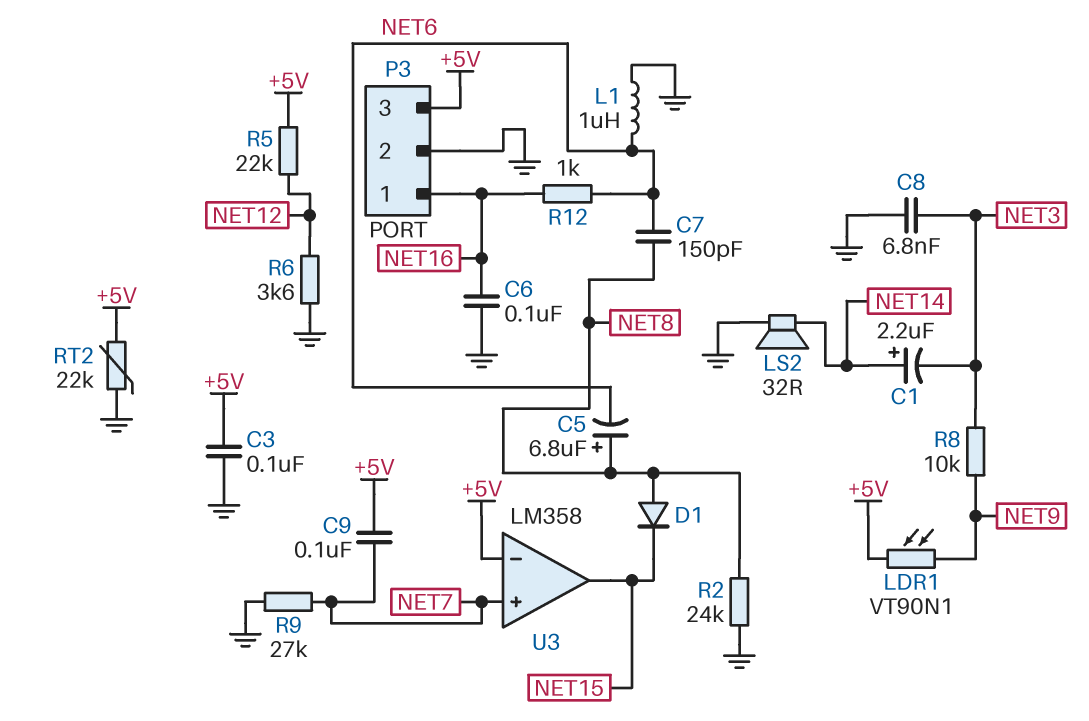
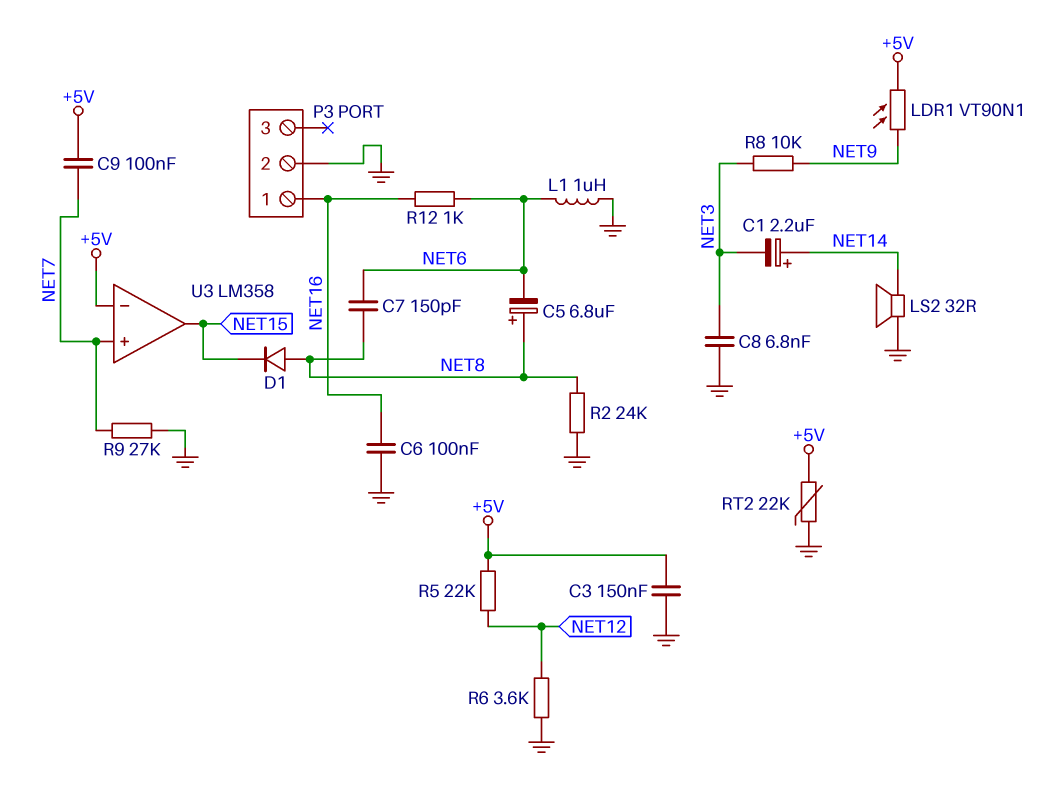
C3: 100nF (+5V, GND) -> 150nF (+5V, GND)
P3 pin 3: +5V -> none

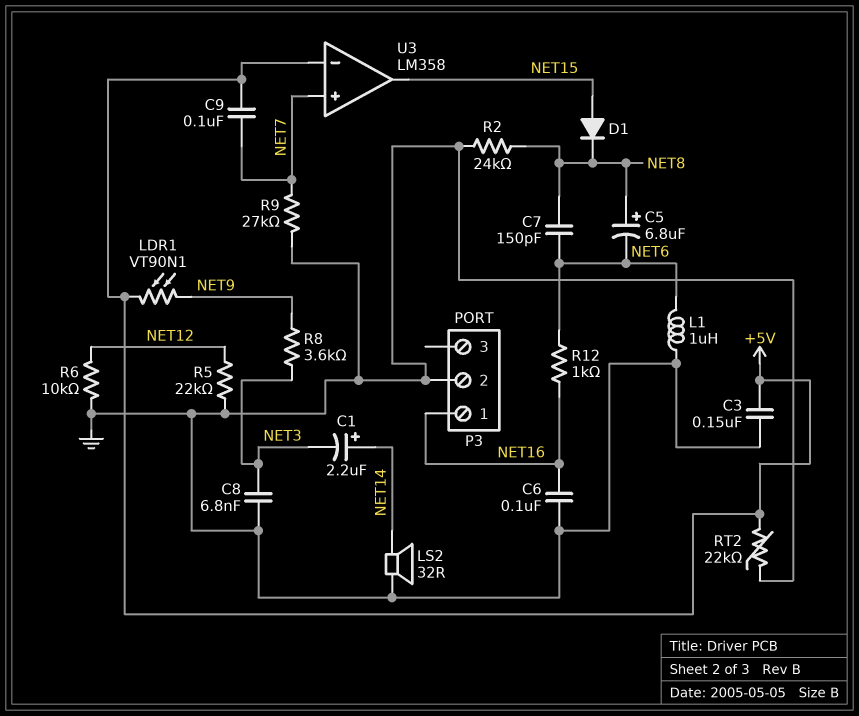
D1: diode (A NET8, K NET15) -> diode (A NET15, K NET8)
R5: 22k (+5V, NET12) -> 22k (GND, NET12)
R6: 3.6k (GND, NET12) -> 10k (GND, NET12)
R8: 10k (NET3, NET9) -> 3.6k (NET3, NET9)

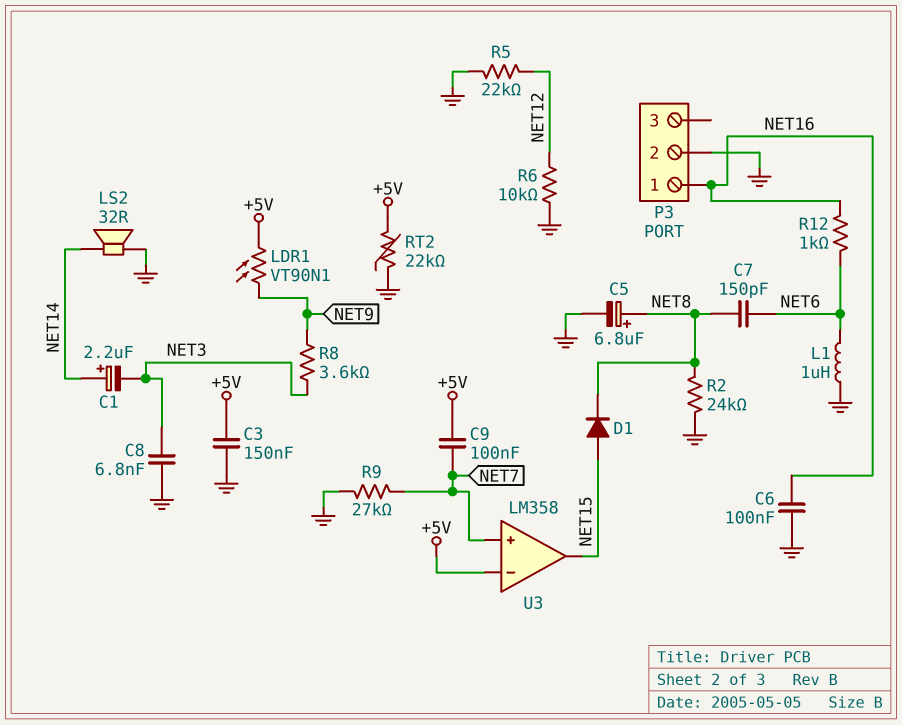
C5: 6.8uF (plus NET8, minus NET6) -> 6.8uF (plus NET8, minus GND)

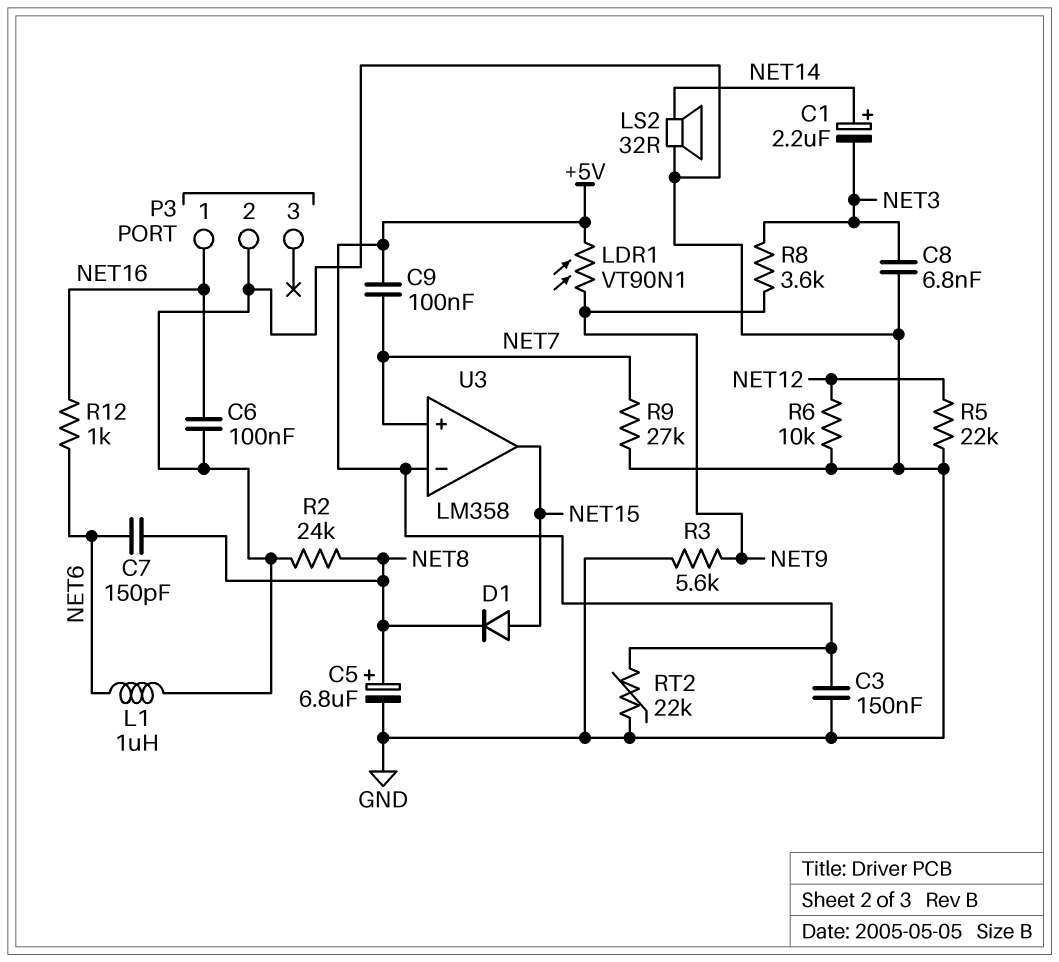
R3: none -> 5.6k (GND, NET9)

